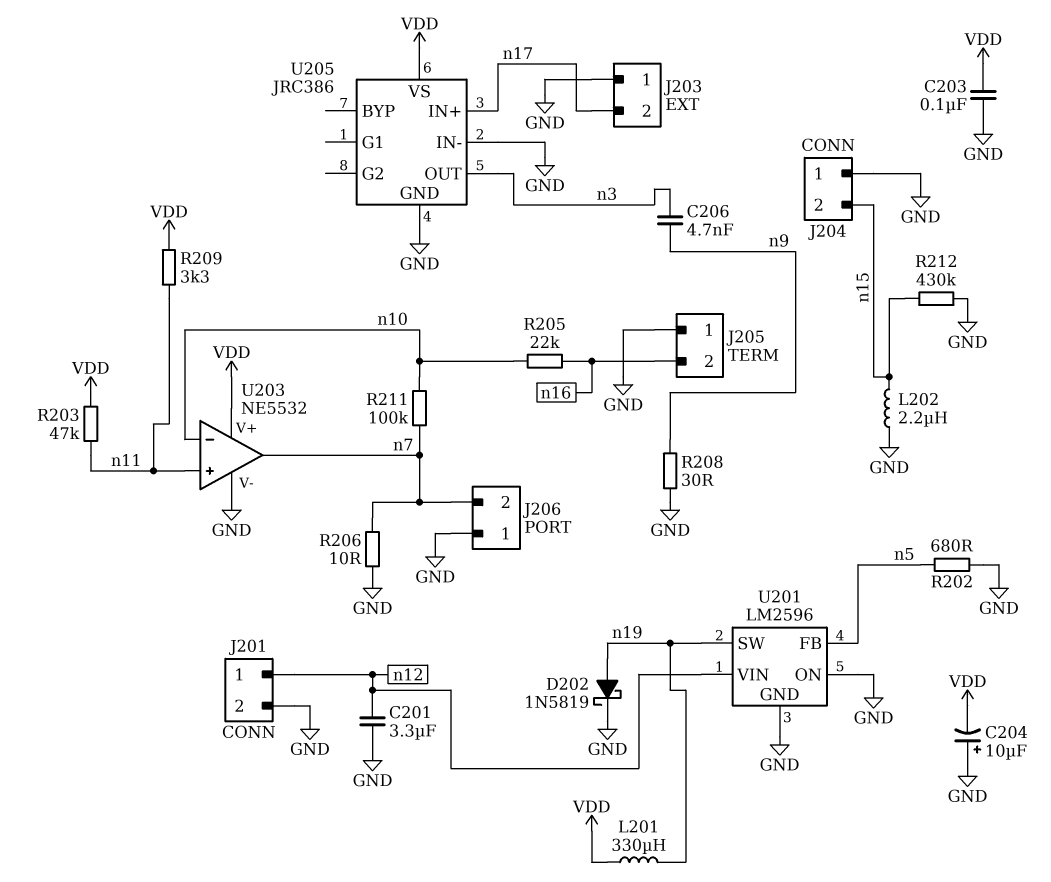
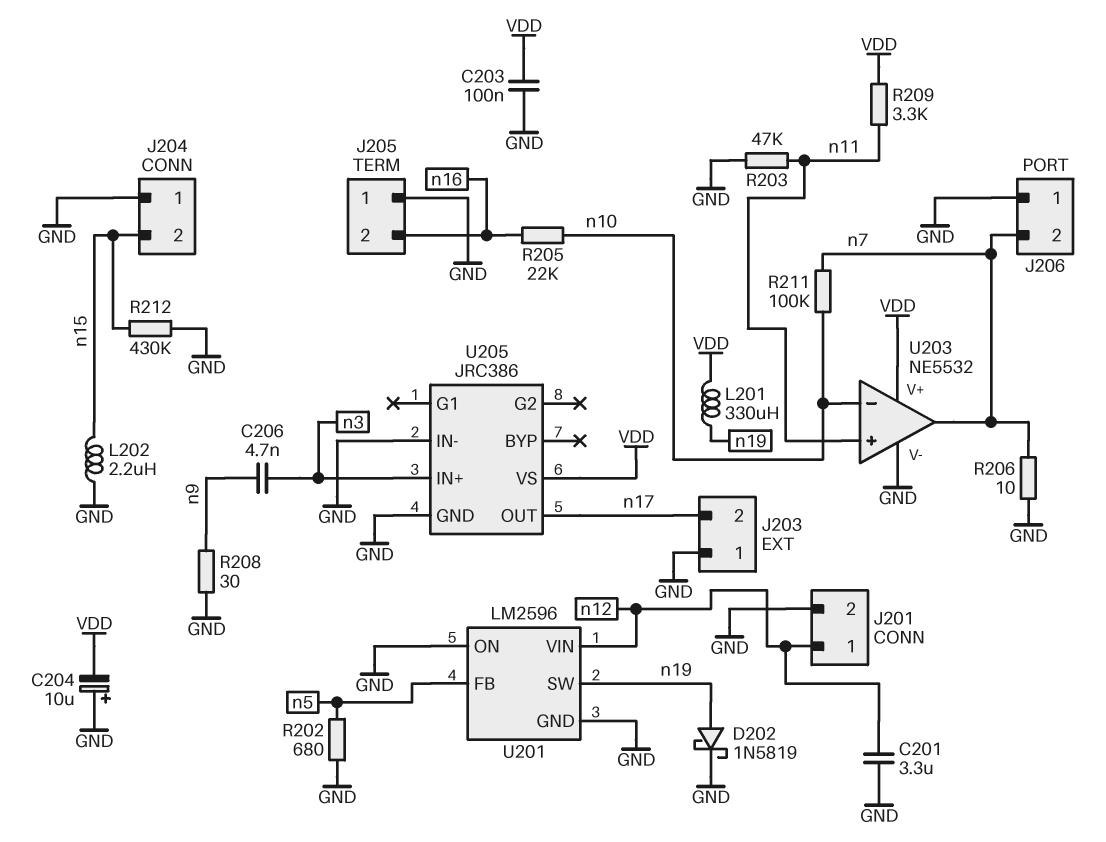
R203: 47k (VDD, n11) -> 47k (GND, n11)
U205 pin IN+: n17 -> n3
U205 pin OUT: n3 -> n17

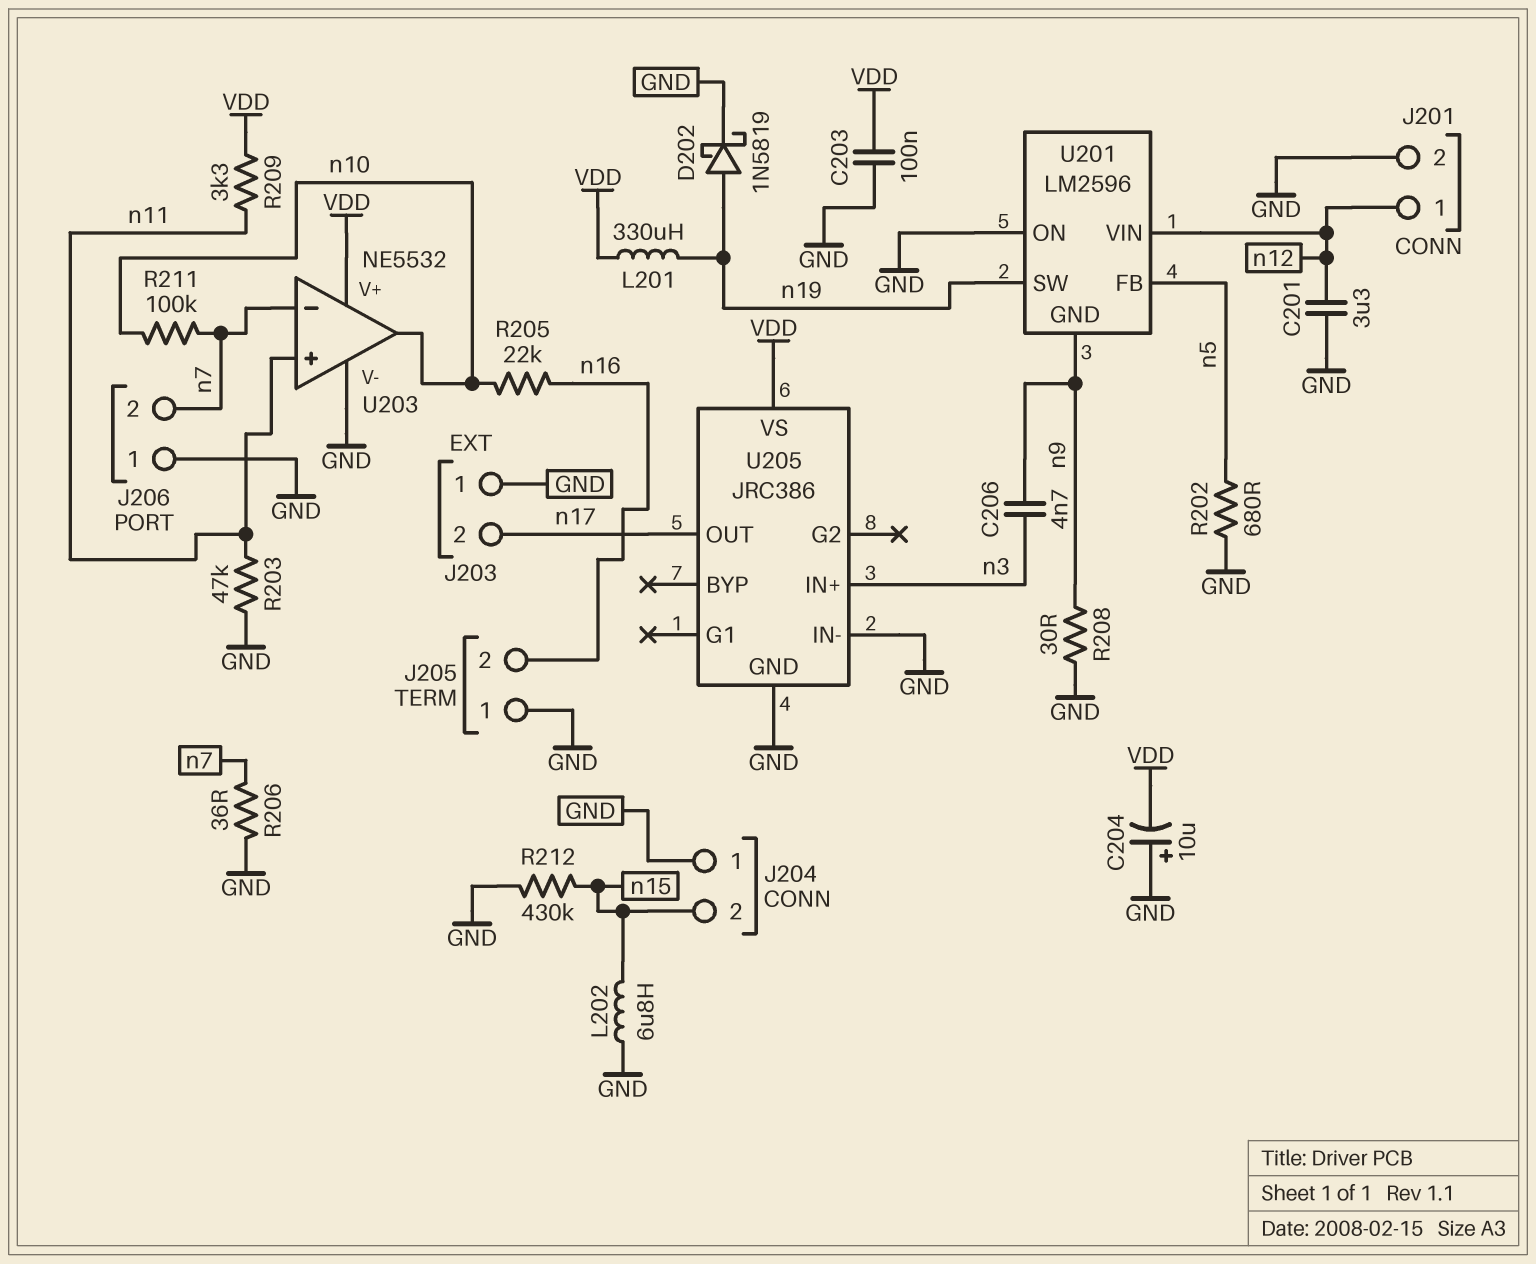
L202: 2.2uH (GND, n15) -> 6.8uH (GND, n15)
R206: 10 (GND, n7) -> 36 (GND, n7)
U201 pin GND: GND -> n9
U203 pin in-: n10 -> n7
U203 pin out: n7 -> n10

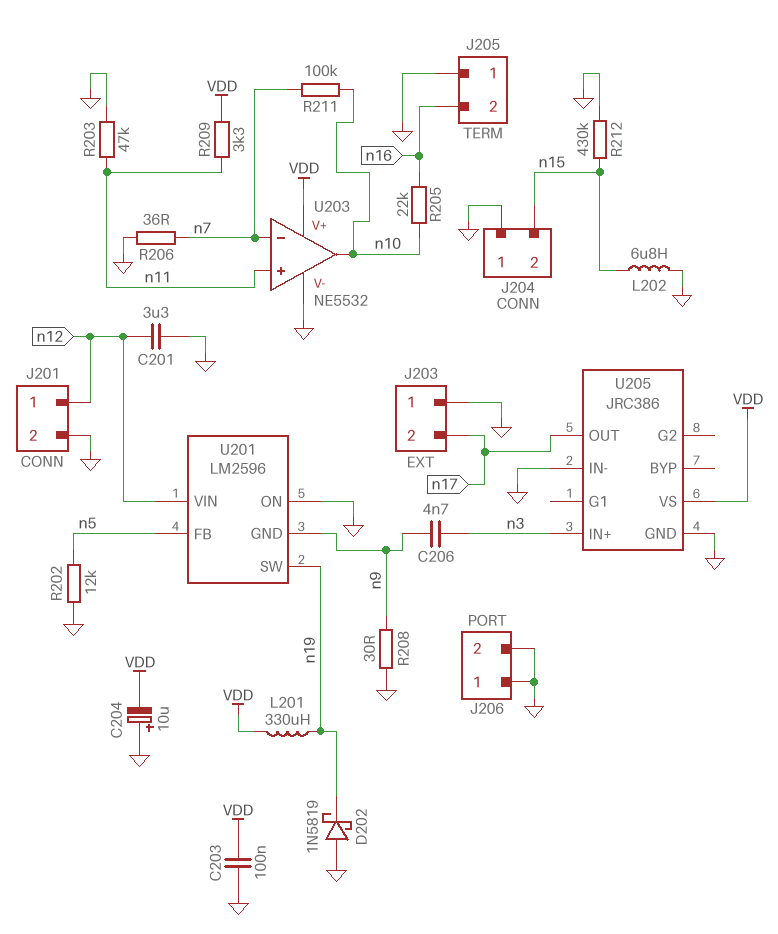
D202: schottky 1N5819 (A n19, K GND) -> schottky 1N5819 (A GND, K n19)
J206 pin 2: n7 -> GND
R202: 680 (GND, n5) -> 12k (GND, n5)

